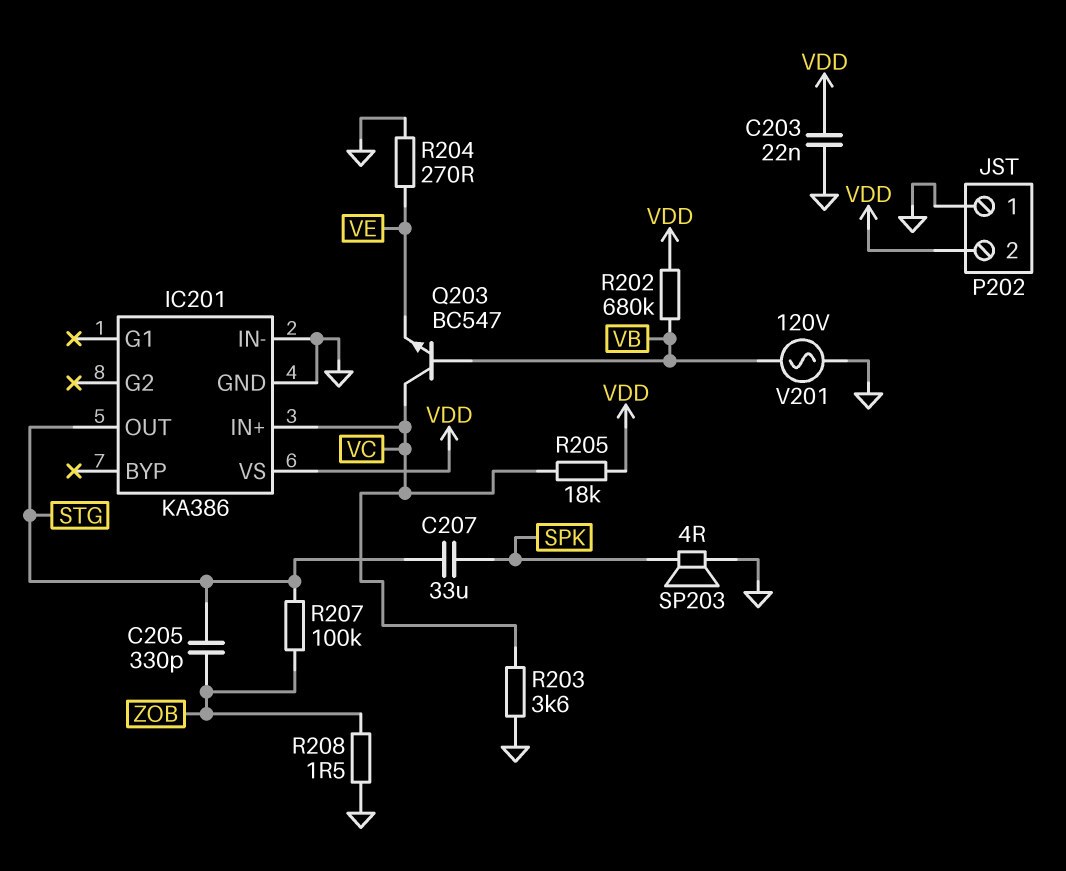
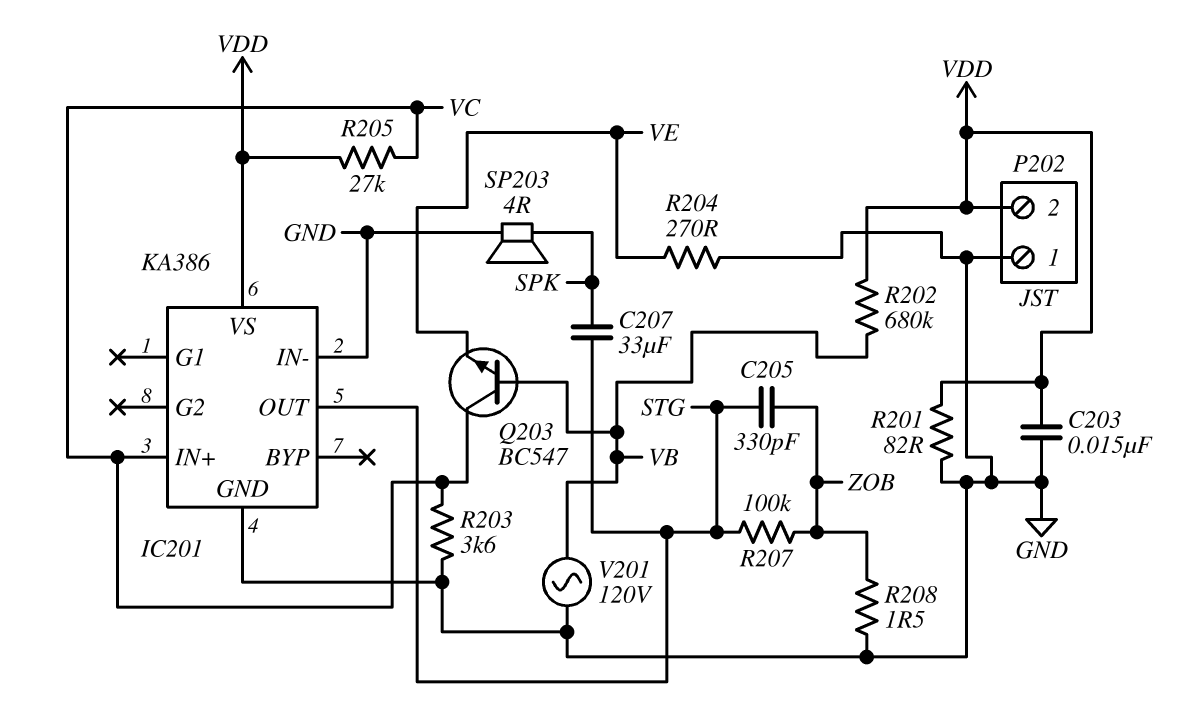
C203: 22nF (GND, VDD) -> 15nF (GND, VDD)
R201: none -> 82 (GND, VDD)
R205: 18k (VC, VDD) -> 27k (VC, VDD)

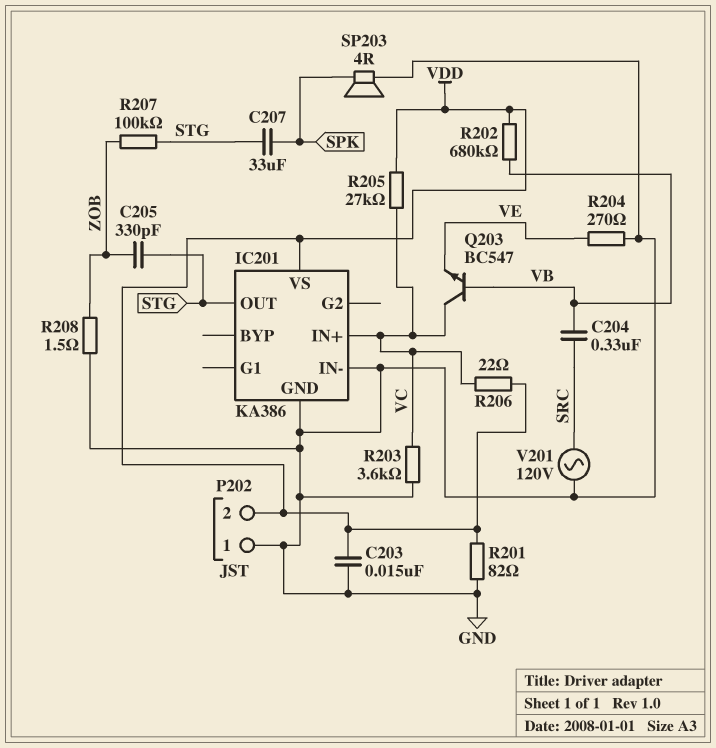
C204: none -> 330nF (SRC, VB)
R206: none -> 22 (VC, VDD)
V201: AC 120V (GND, VB) -> AC 120V (GND, SRC)

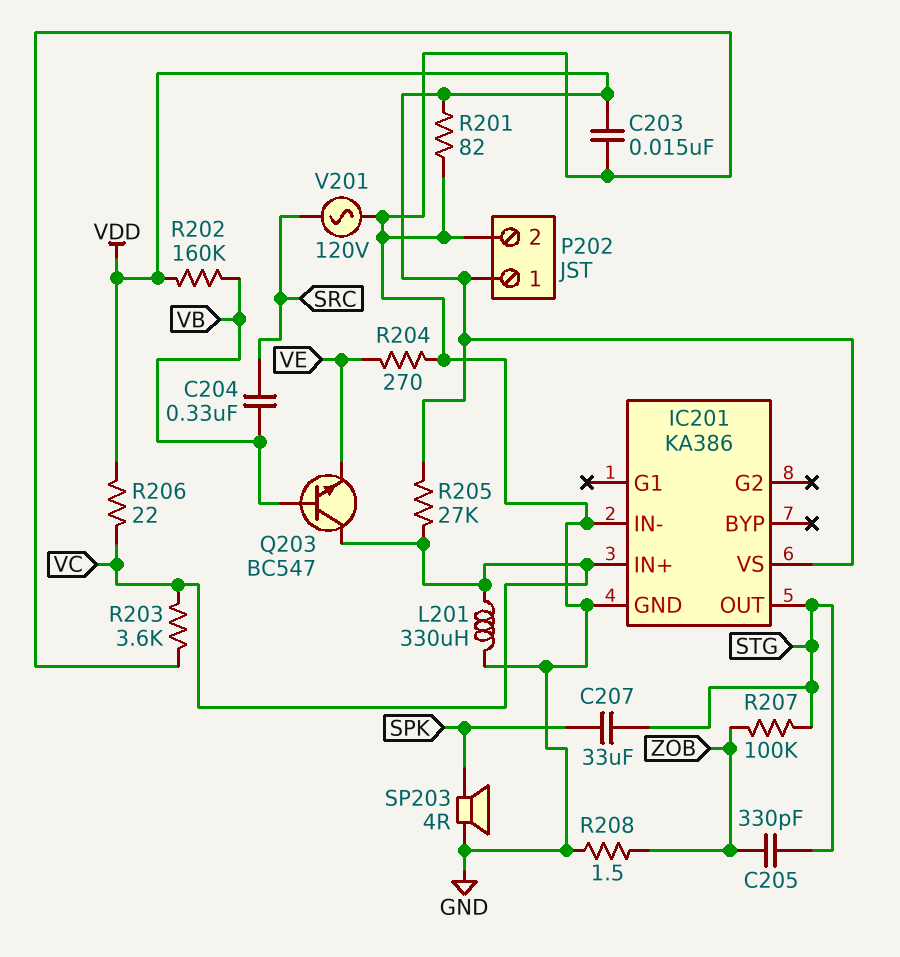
L201: none -> 330uH (GND, VC)
P202 pin 1: GND -> VDD
P202 pin 2: VDD -> GND
R202: 680k (VB, VDD) -> 160k (VB, VDD)

